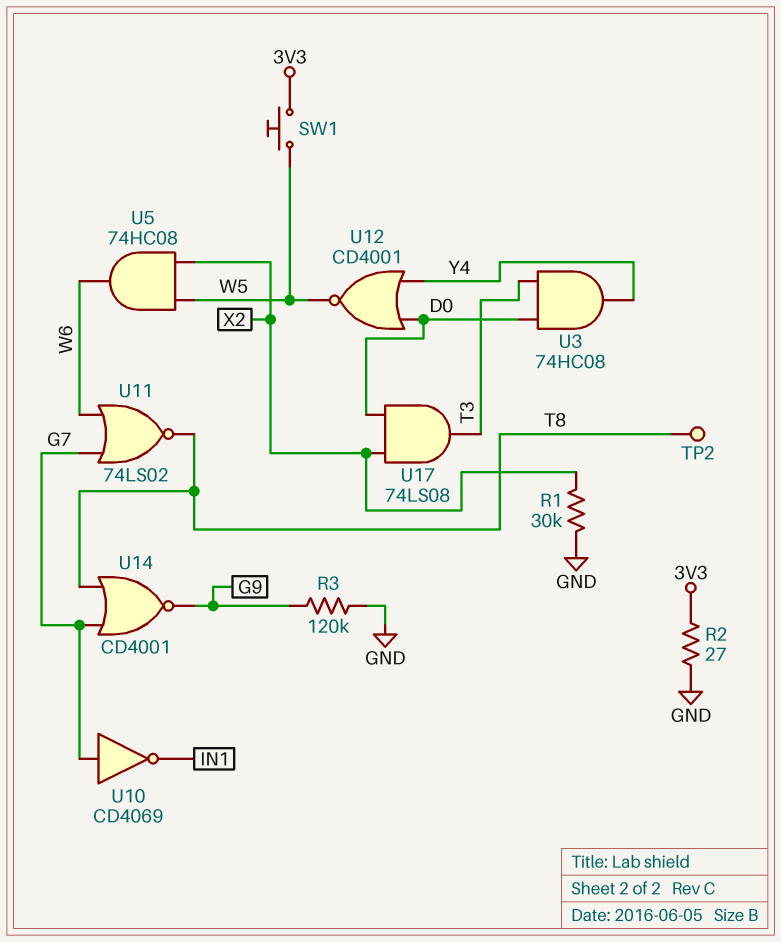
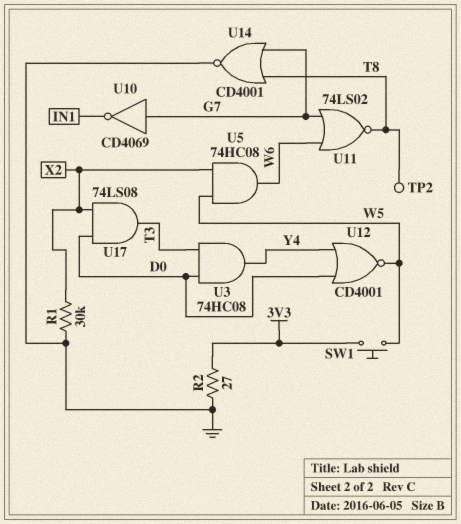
R3: 120k (G9, GND) -> none
U14: NOR CD4001 (in G7, in T8, out G9) -> NOR CD4001 (in G7, in T8, out GND)

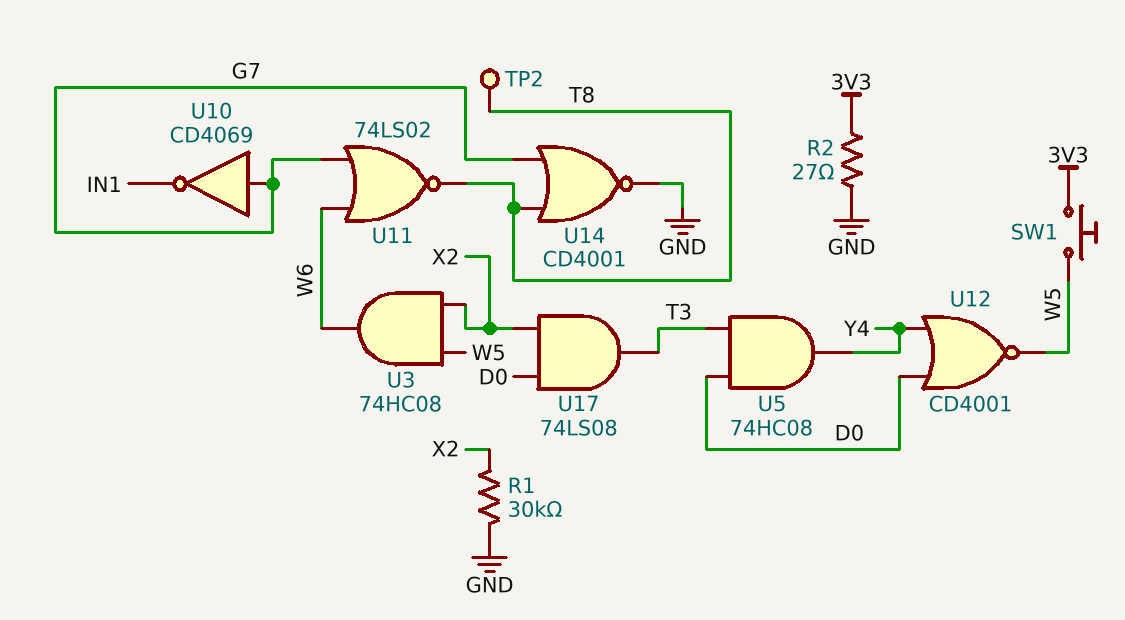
U3: AND 74HC08 (in D0, in T3, out Y4) -> AND 74HC08 (in W5, in X2, out W6)
U5: AND 74HC08 (in W5, in X2, out W6) -> AND 74HC08 (in D0, in T3, out Y4)

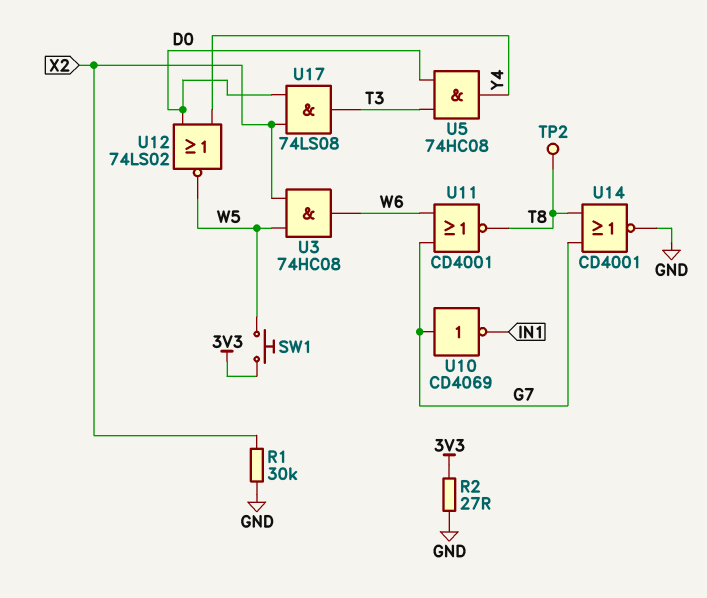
U11: NOR 74LS02 (in G7, in W6, out T8) -> NOR CD4001 (in G7, in W6, out T8)
U12: NOR CD4001 (in D0, in Y4, out W5) -> NOR 74LS02 (in D0, in Y4, out W5)

